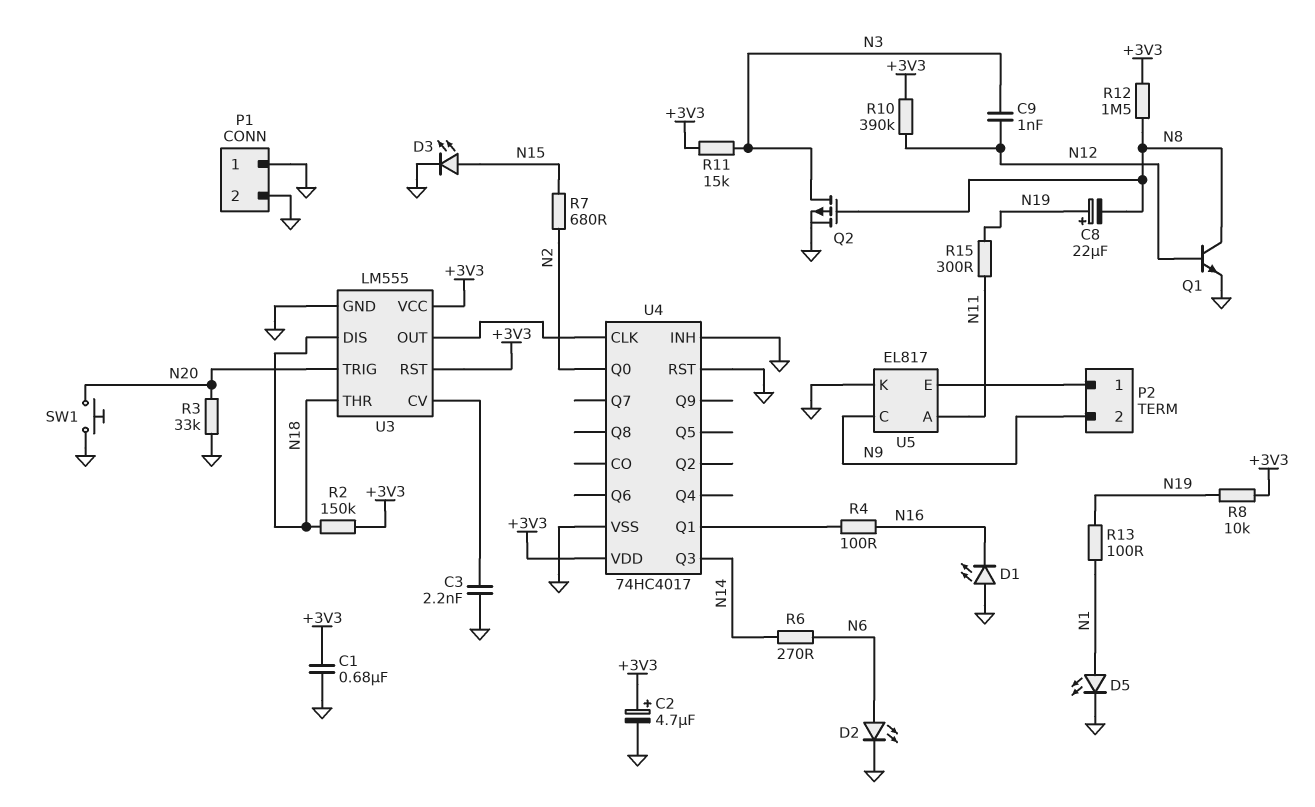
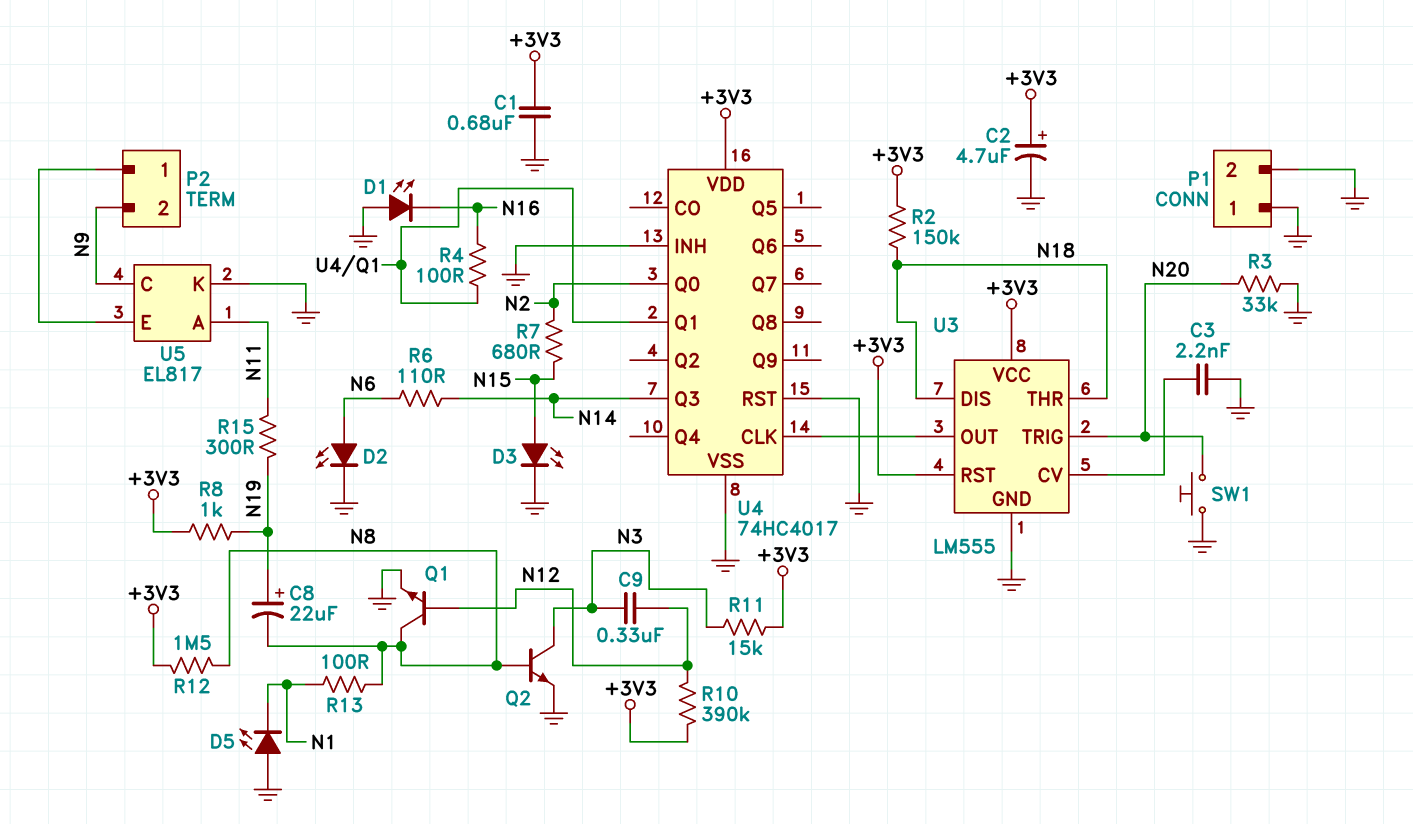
C9: 1nF (N3, N12) -> 330nF (N3, N12)
D5: LED (A N1, K GND) -> LED (A GND, K N1)
Q2: PMOS (G N8, D N3, S GND) -> NPN (B N8, C N3, E GND)
R6: 270 (N6, N14) -> 110 (N6, N14)
R8: 10k (+3V3, N19) -> 1k (+3V3, N19)
R13: 100 (N1, N19) -> 100 (N1, N8)

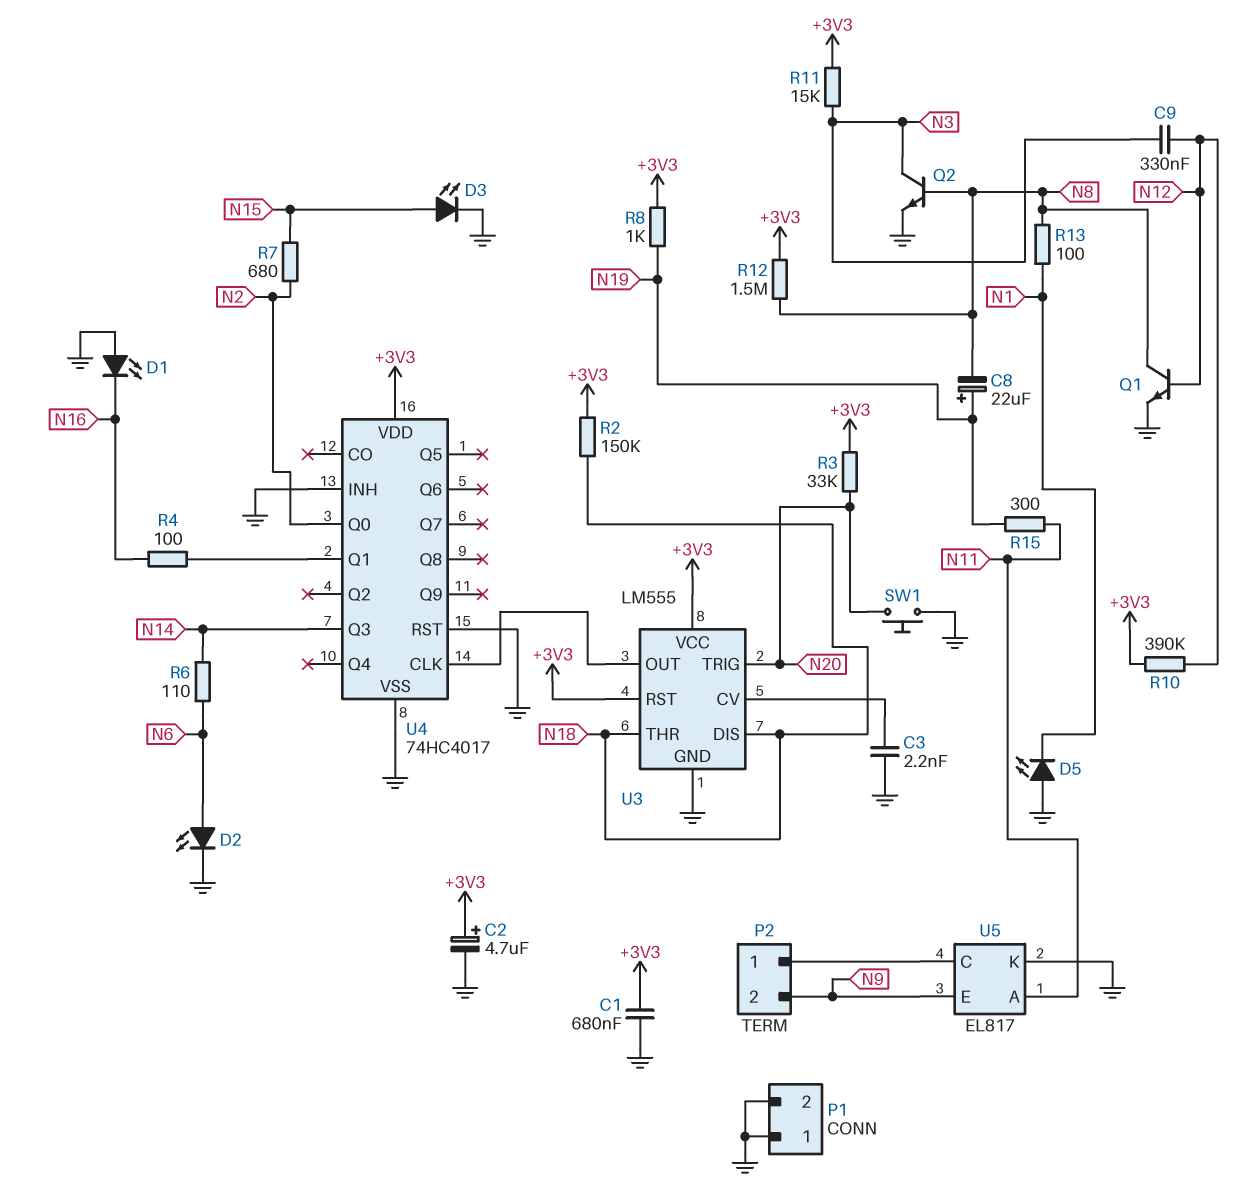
R3: 33k (GND, N20) -> 33k (+3V3, N20)
U5 pin C: N9 -> P2/1
U5 pin E: P2/1 -> N9

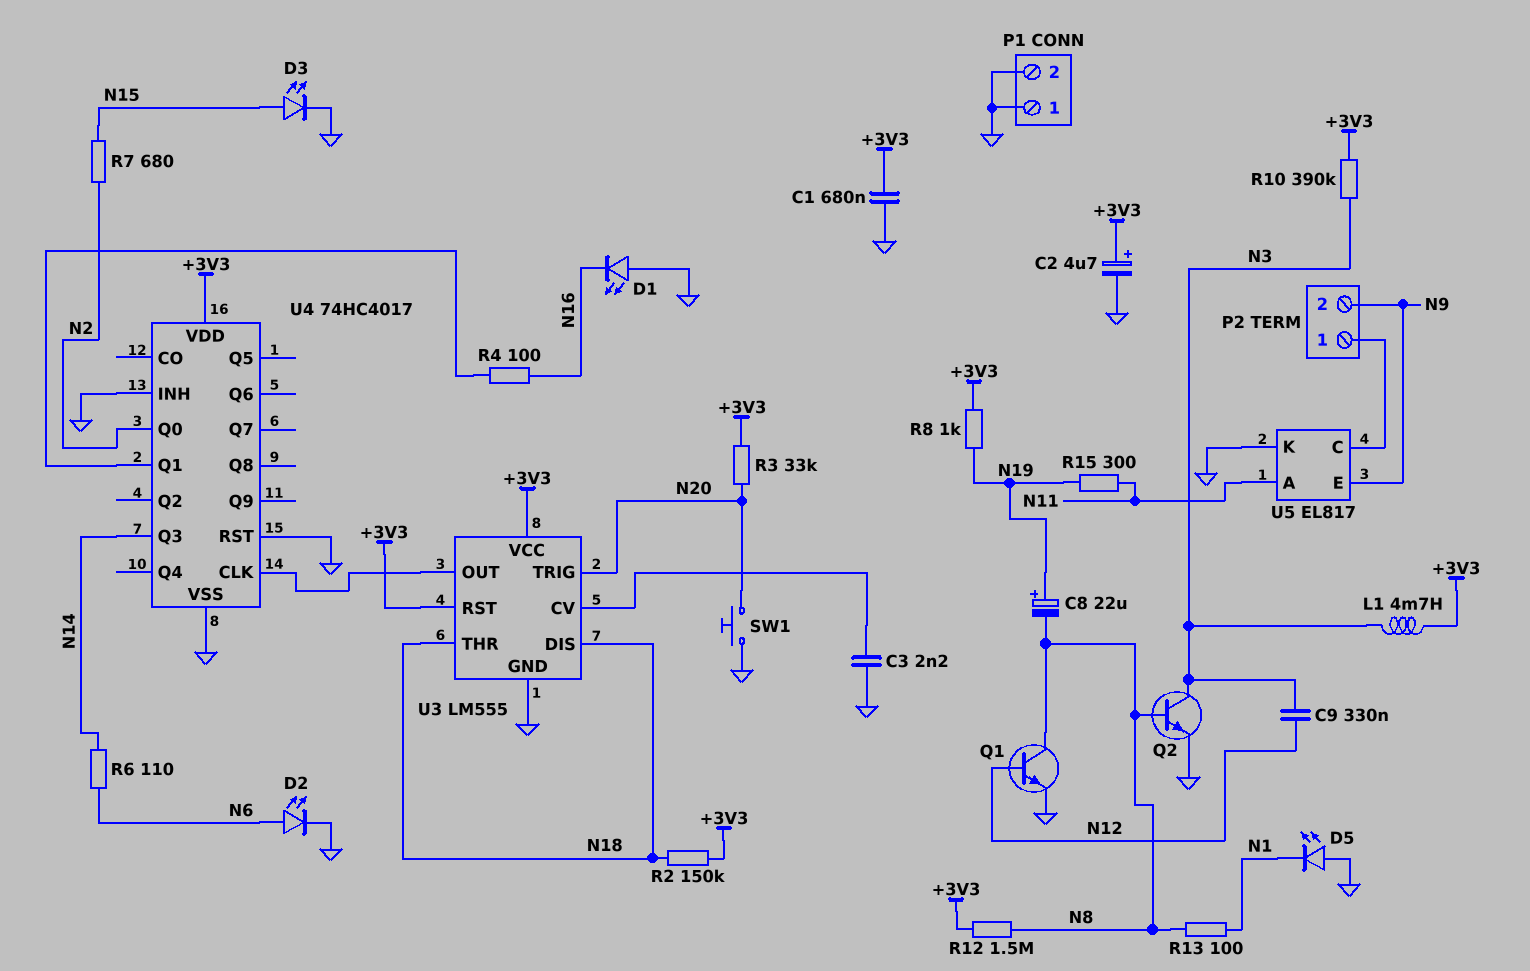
L1: none -> 4.7mH (+3V3, N3)
R10: 390k (+3V3, N12) -> 390k (+3V3, N3)
R11: 15k (+3V3, N3) -> none

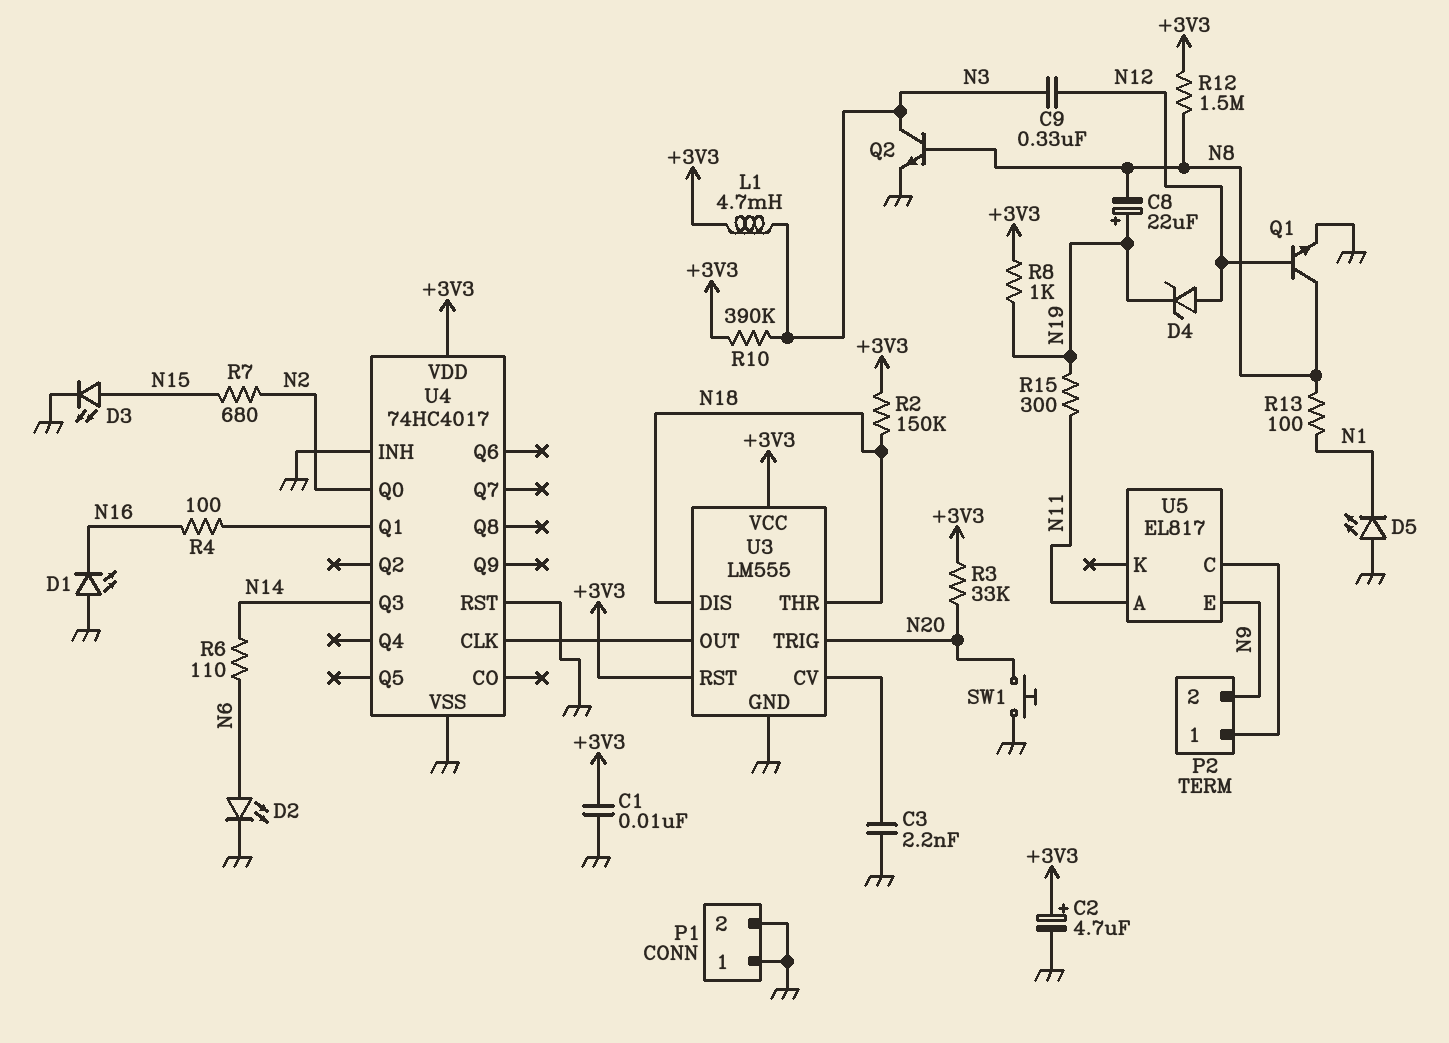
C1: 680nF (+3V3, GND) -> 10nF (+3V3, GND)
D4: none -> zener (A N12, K N19)
U5 pin K: GND -> none

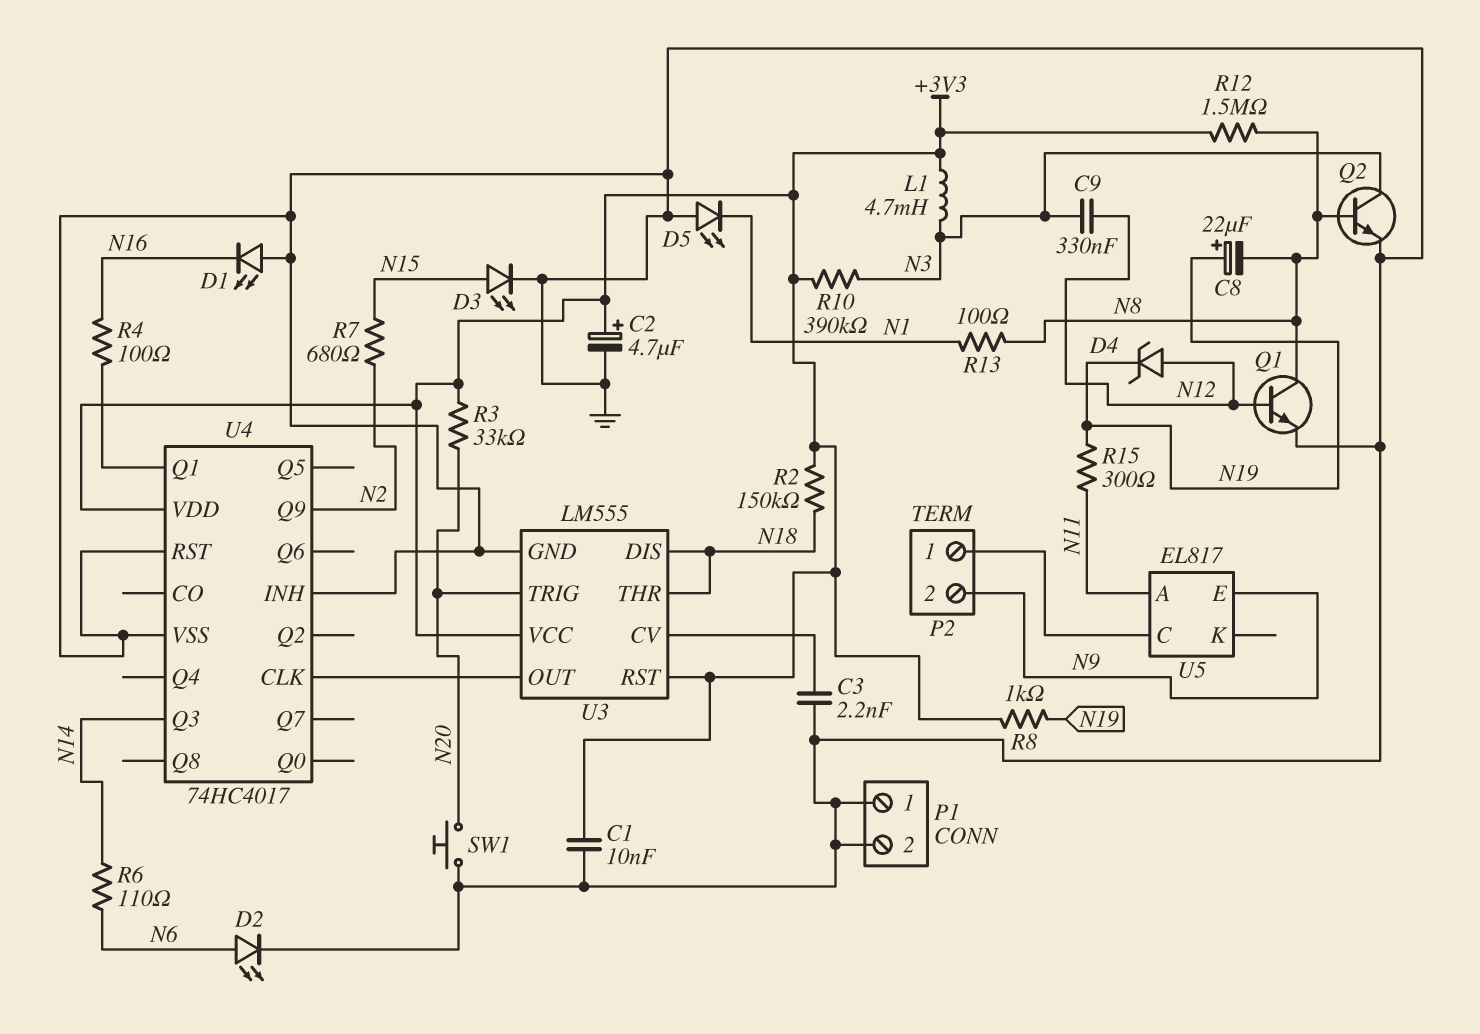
U4 pin Q0: N2 -> none
U4 pin Q9: none -> N2

